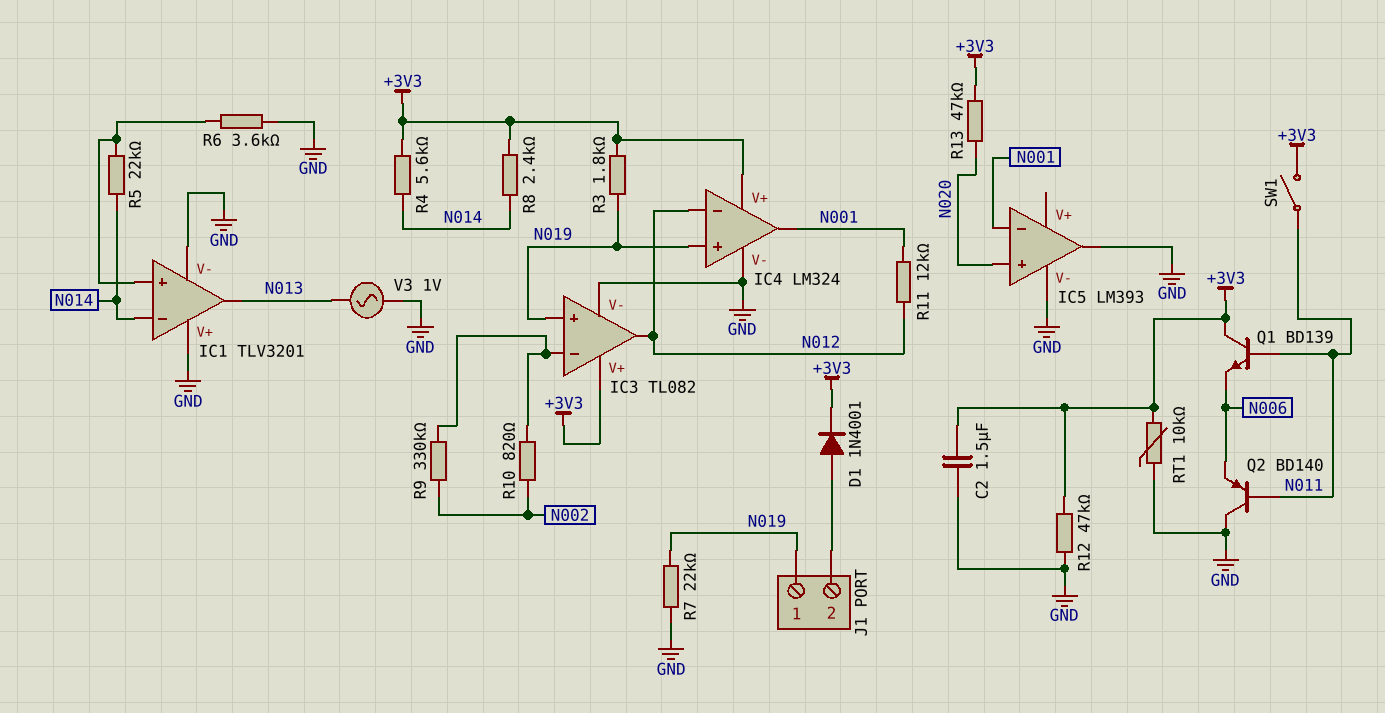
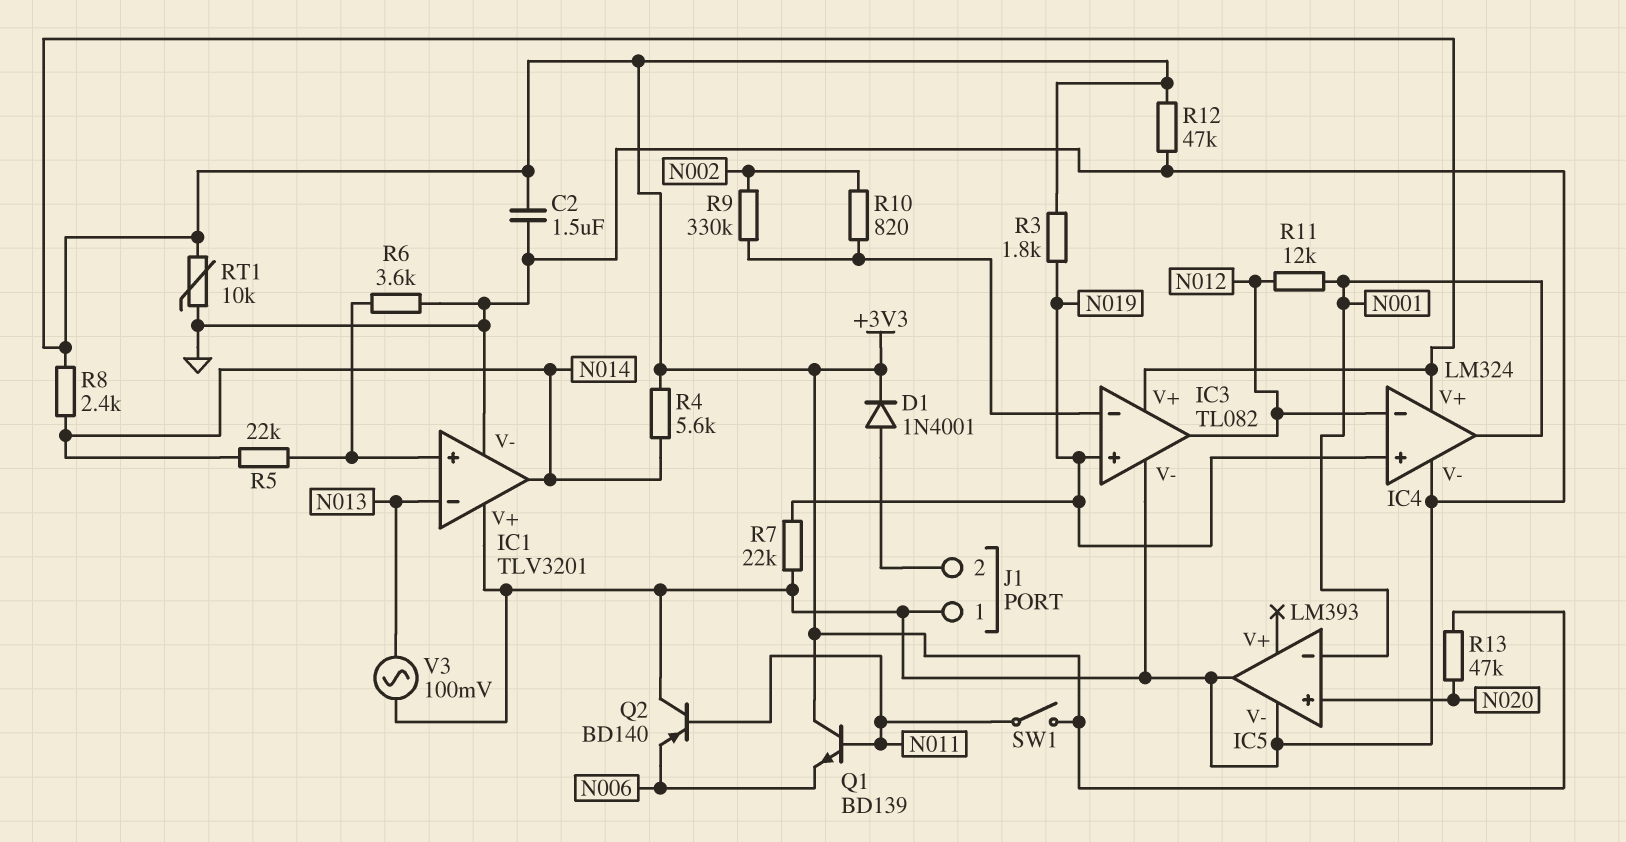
IC1 pin in-: N014 -> N013
IC1 pin out: N013 -> N014
J1 pin 1: N019 -> GND
V3: AC 1V (GND, N013) -> AC 100mV (GND, N013)

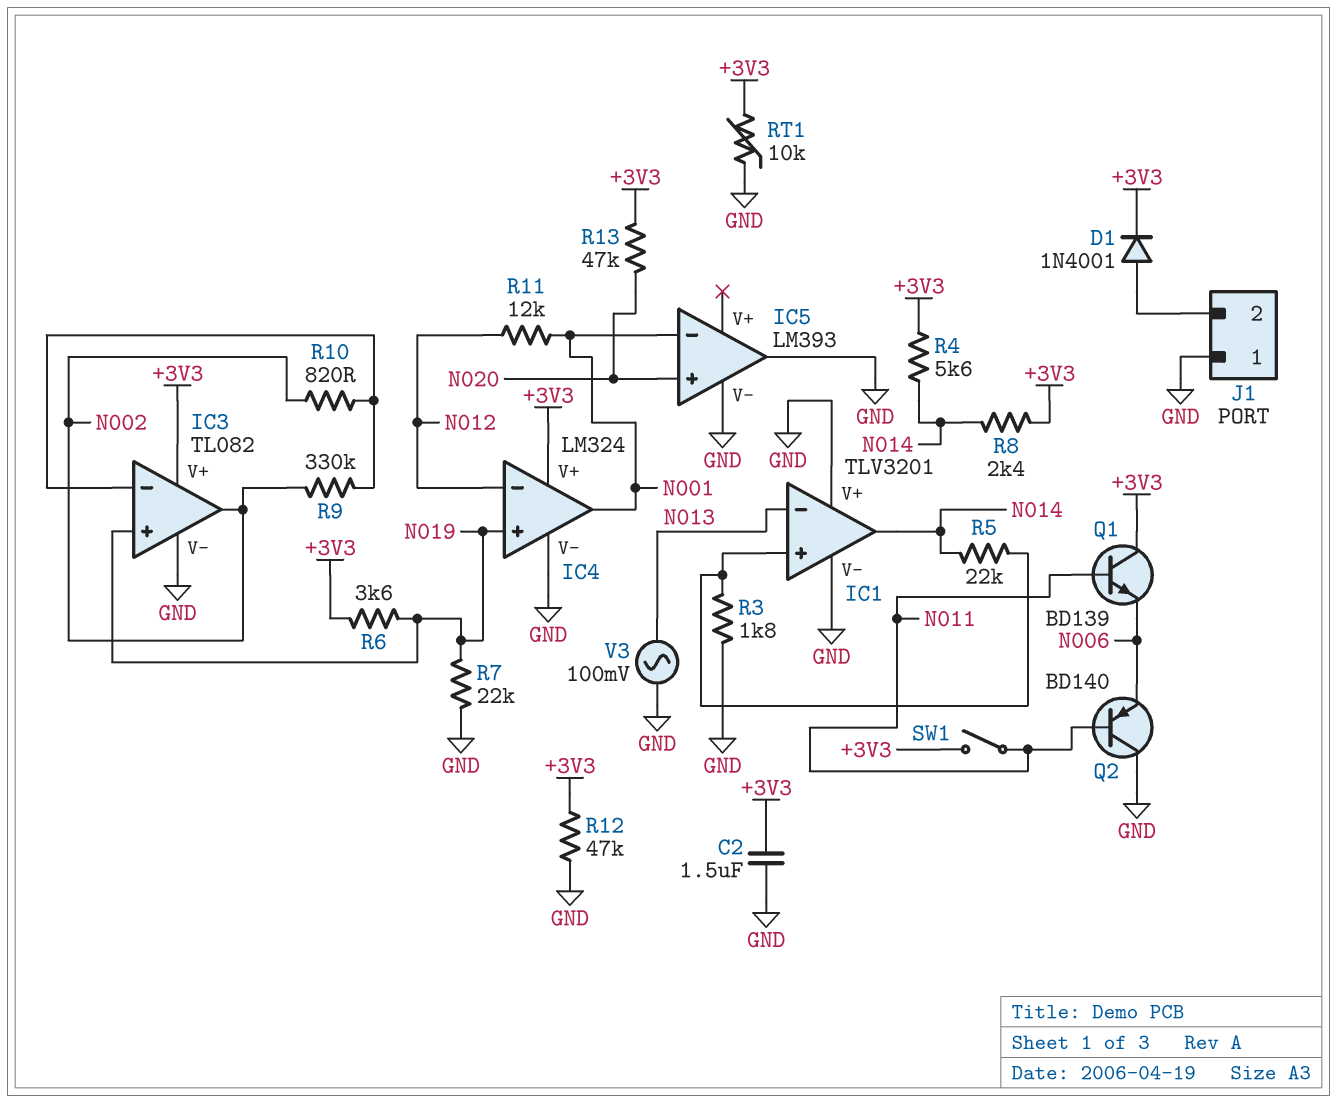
IC3 pin out: N012 -> N002
R3: 1.8k (+3V3, N019) -> 1.8k (GND, IC1/in+)
R6: 3.6k (GND, IC1/in+) -> 3.6k (+3V3, N019)

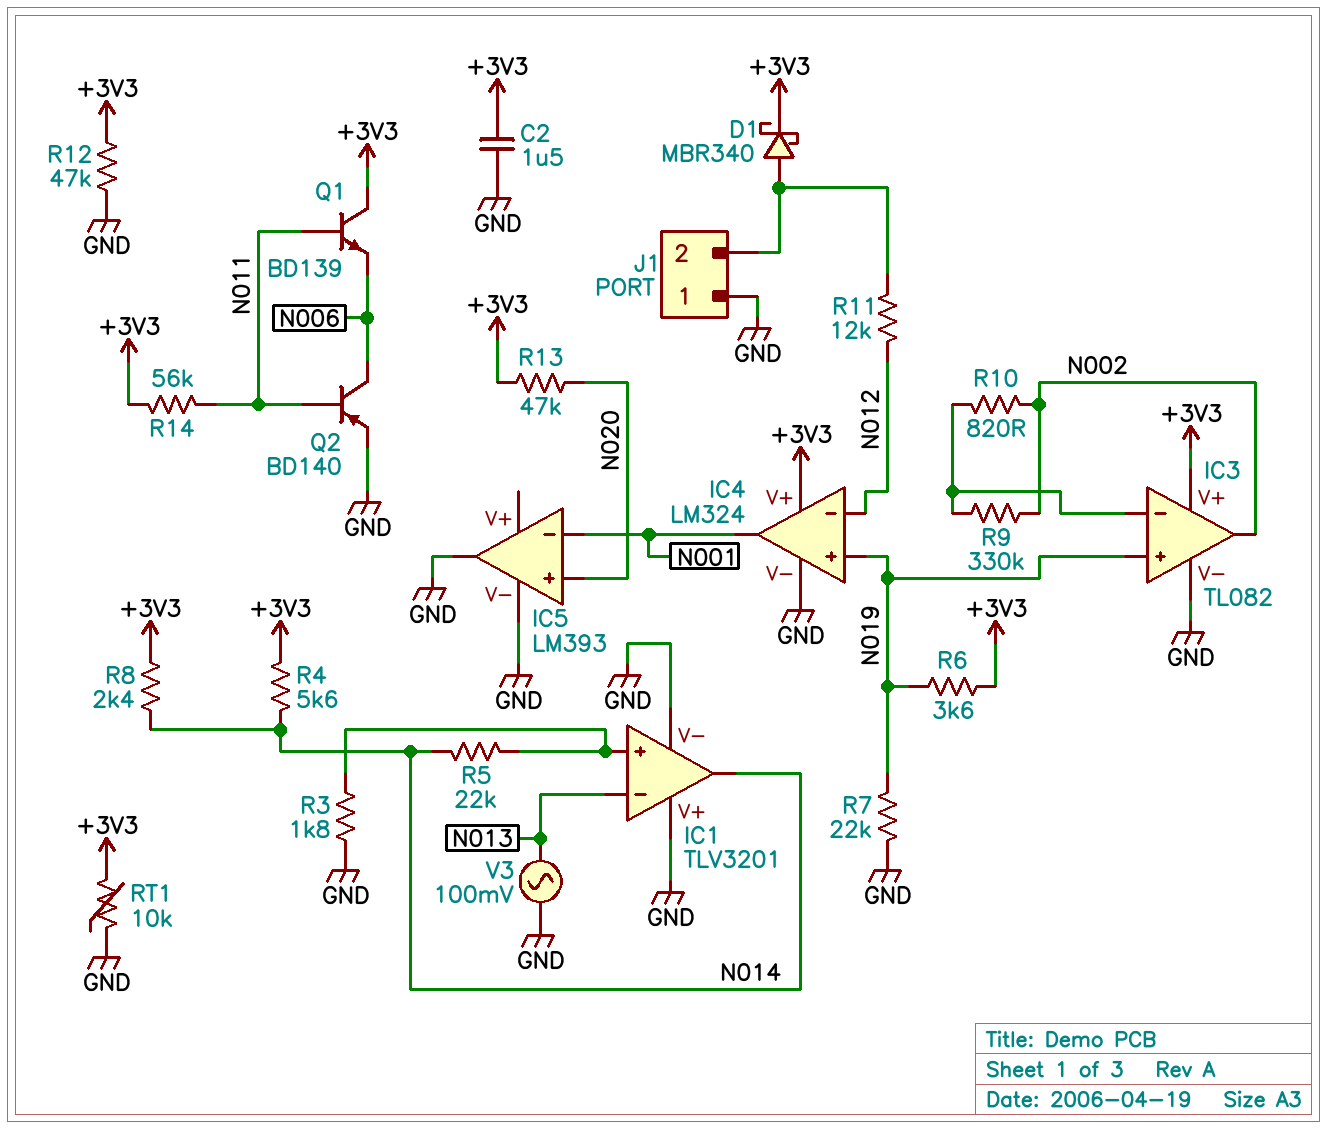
D1: diode 1N4001 (A J1/2, K +3V3) -> schottky MBR340 (A J1/2, K +3V3)
Q2: PNP BD140 (B N011, C GND, E N006) -> PNP BD140 (B N011, C N006, E GND)
R11: 12k (N001, N012) -> 12k (J1/2, N012)
R14: none -> 56k (+3V3, N011)
SW1: switch (+3V3, N011) -> none

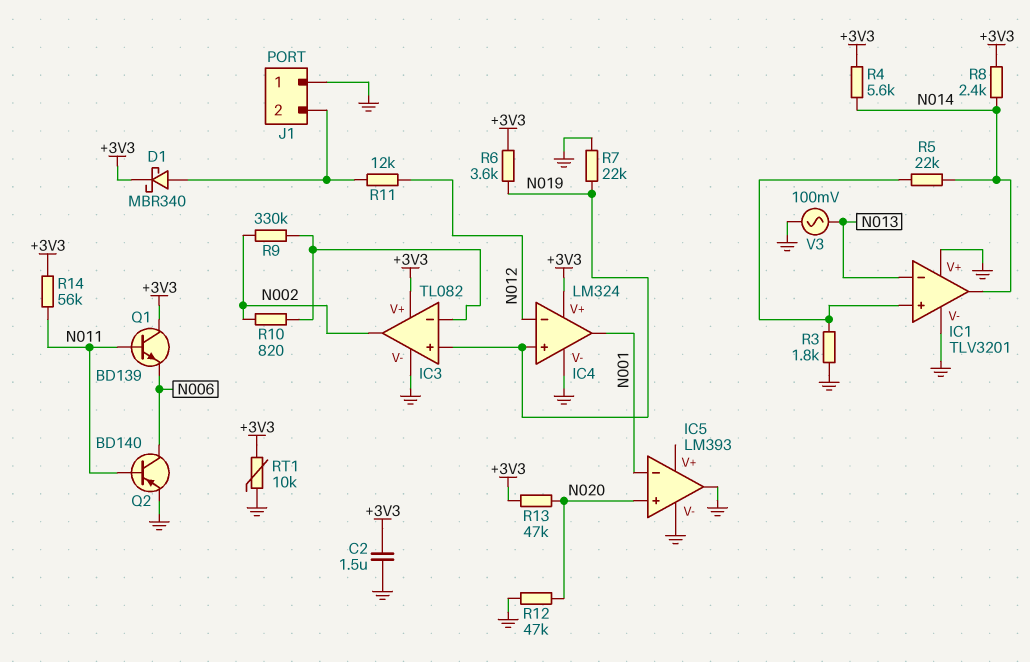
R12: 47k (+3V3, GND) -> 47k (GND, N020)

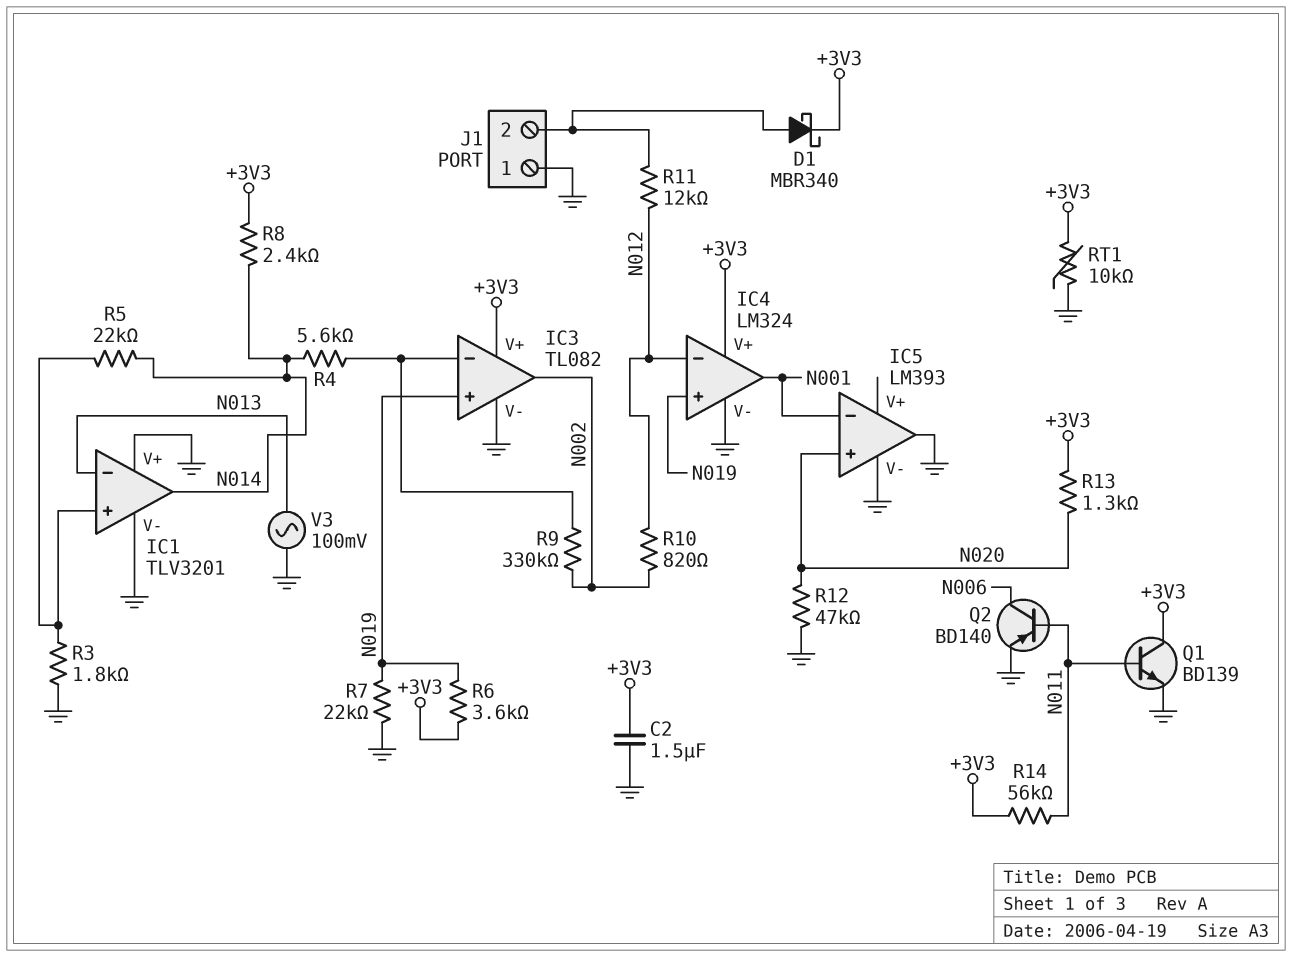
Q1: NPN BD139 (B N011, C +3V3, E N006) -> NPN BD139 (B N011, C +3V3, E GND)
R4: 5.6k (+3V3, N014) -> 5.6k (IC3/in-, N014)
R10: 820 (IC3/in-, N002) -> 820 (N002, N012)
R13: 47k (+3V3, N020) -> 1.3k (+3V3, N020)

